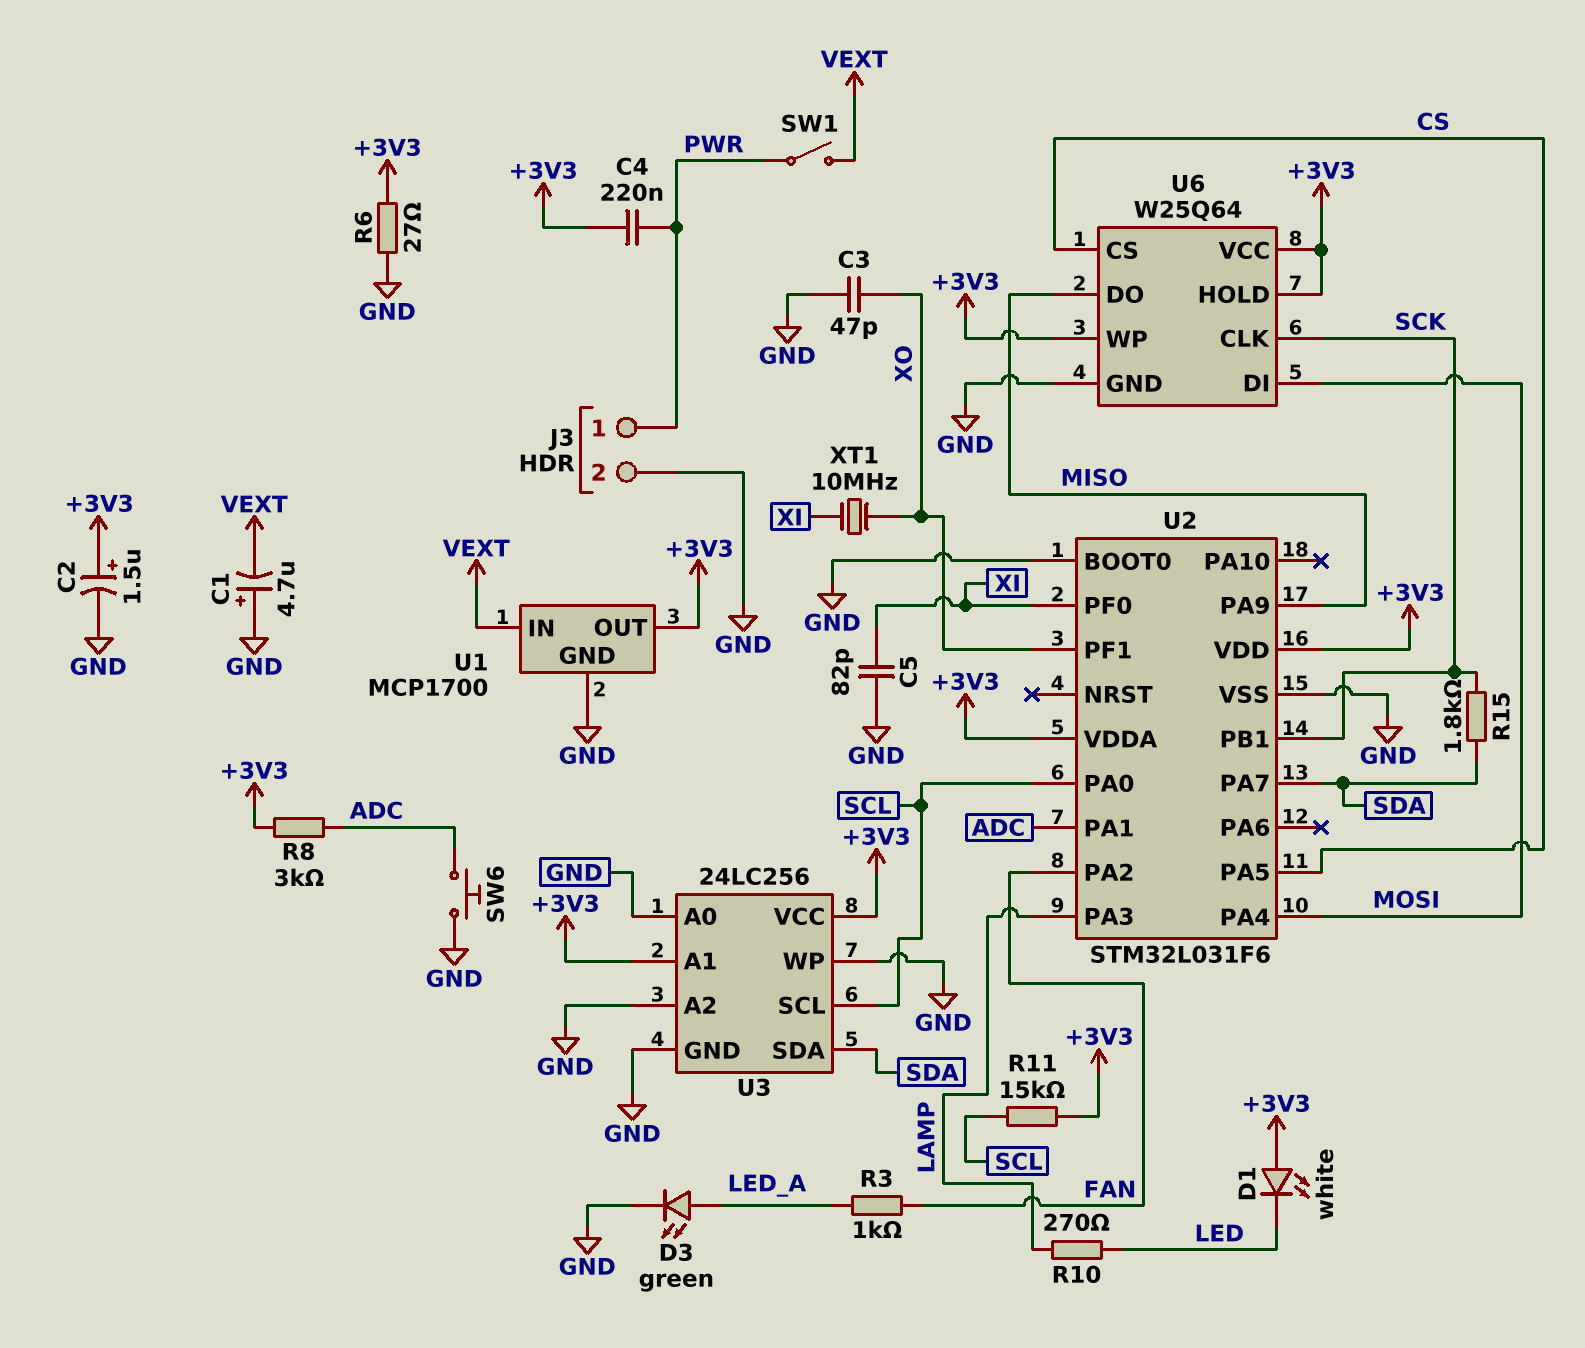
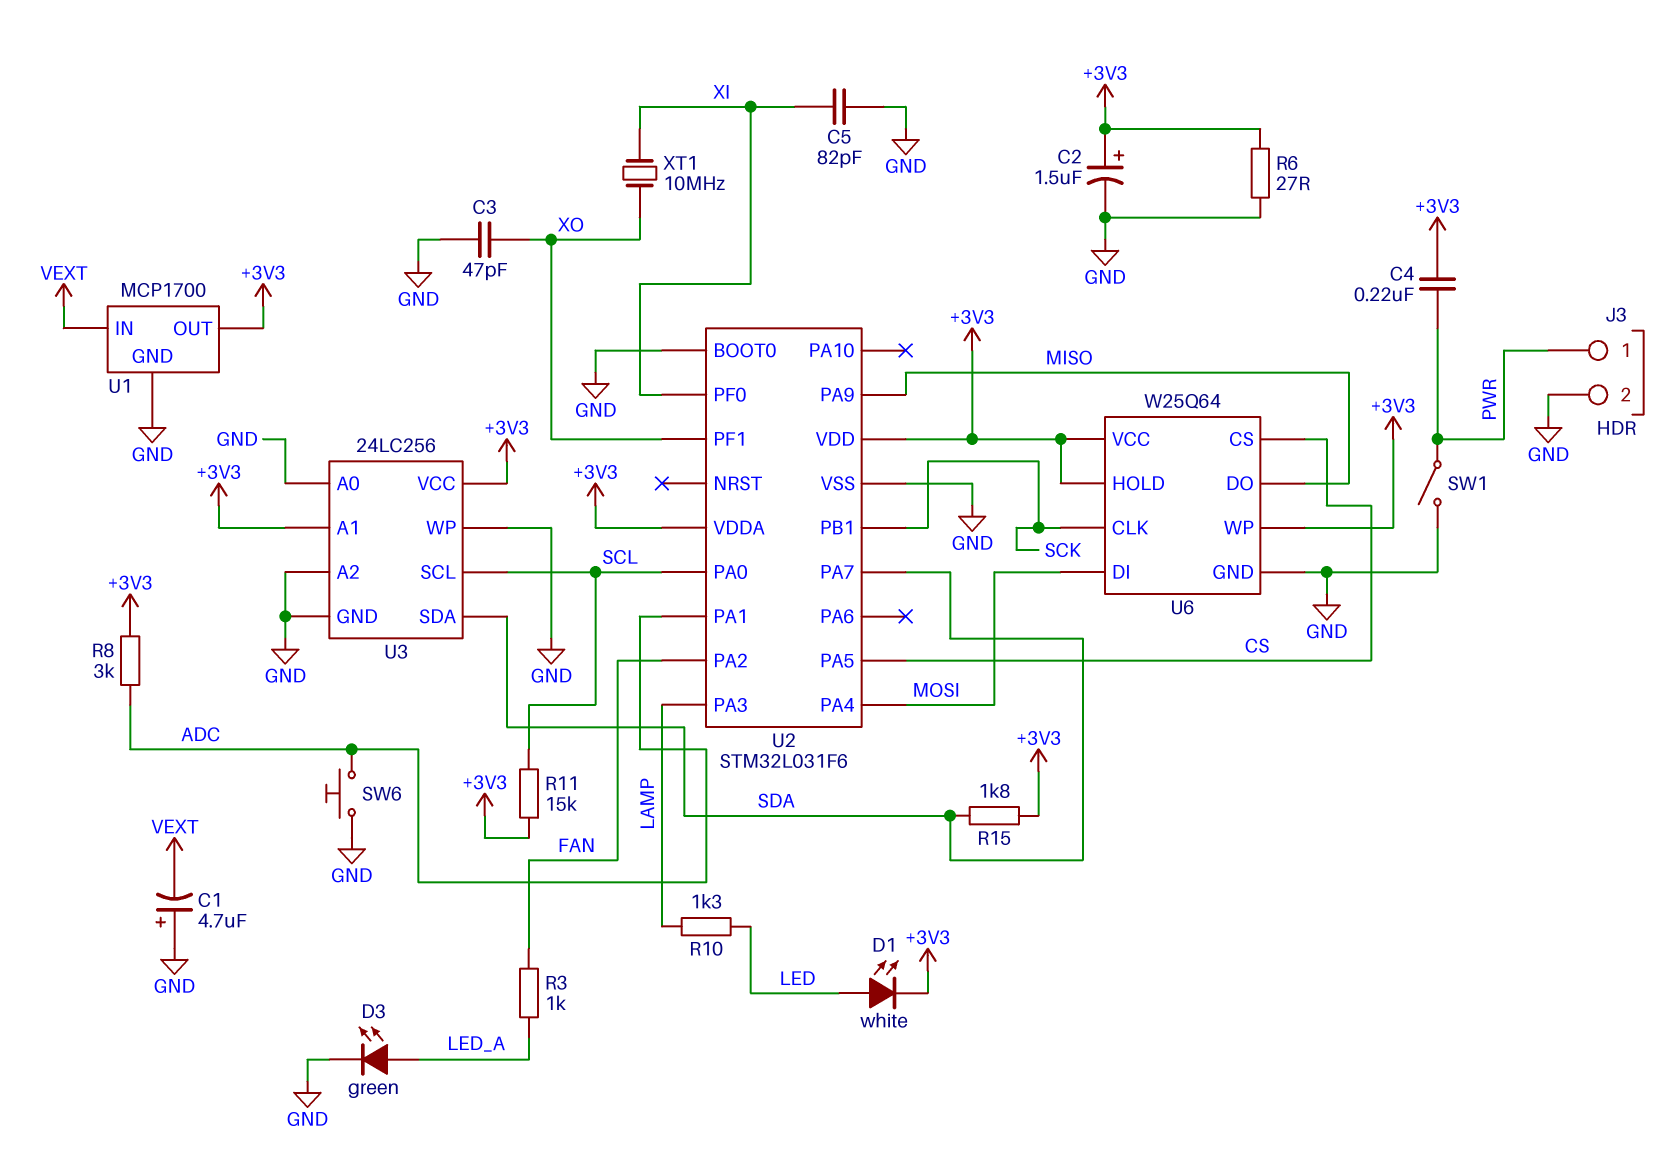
D1: LED white (A +3V3, K LED) -> LED white (A LED, K +3V3)
R10: 270 (LAMP, LED) -> 1.3k (LAMP, LED)
R15: 1.8k (SCK, SDA) -> 1.8k (+3V3, SDA)
SW1: switch (PWR, VEXT) -> switch (GND, PWR)

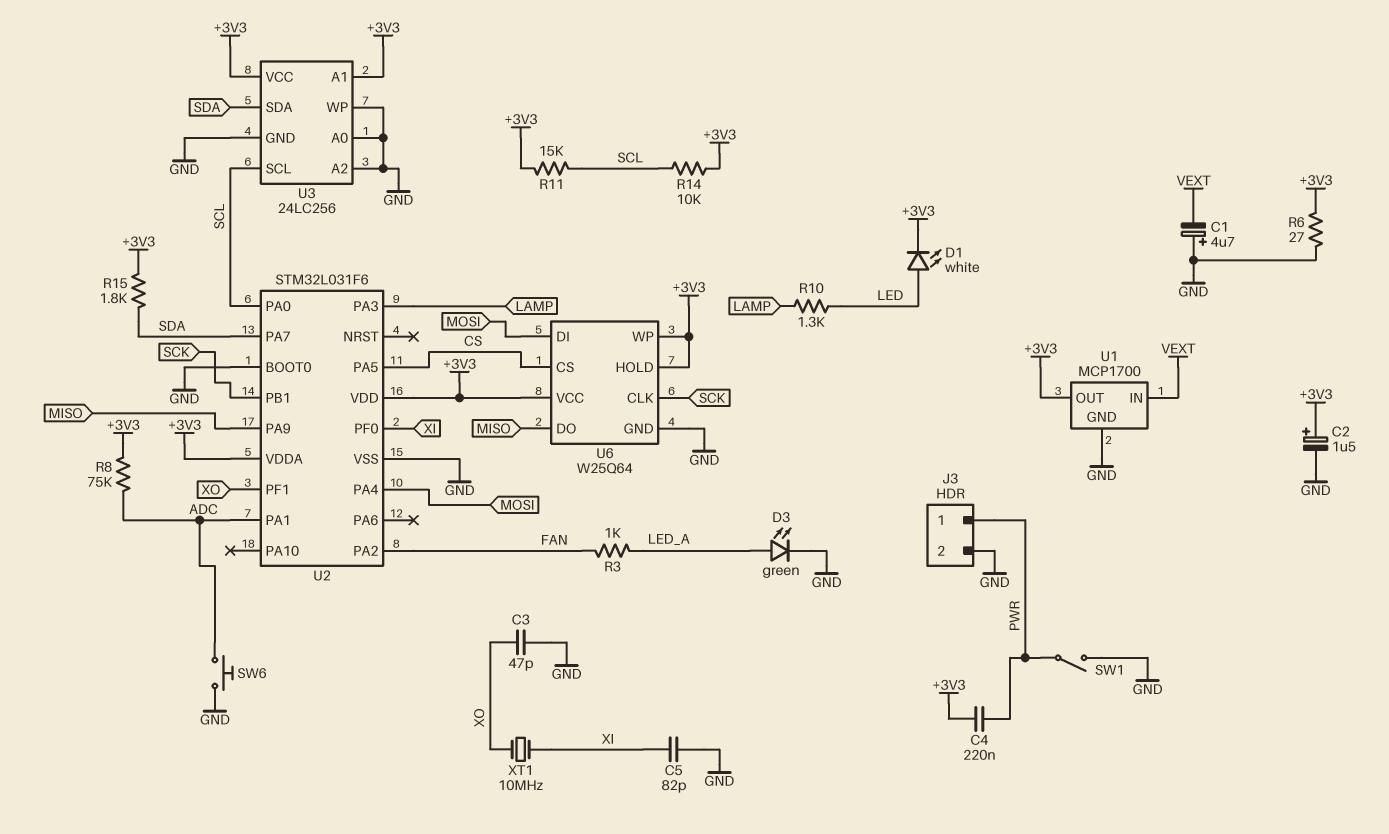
R8: 3k (+3V3, ADC) -> 75k (+3V3, ADC)
R14: none -> 10k (+3V3, SCL)

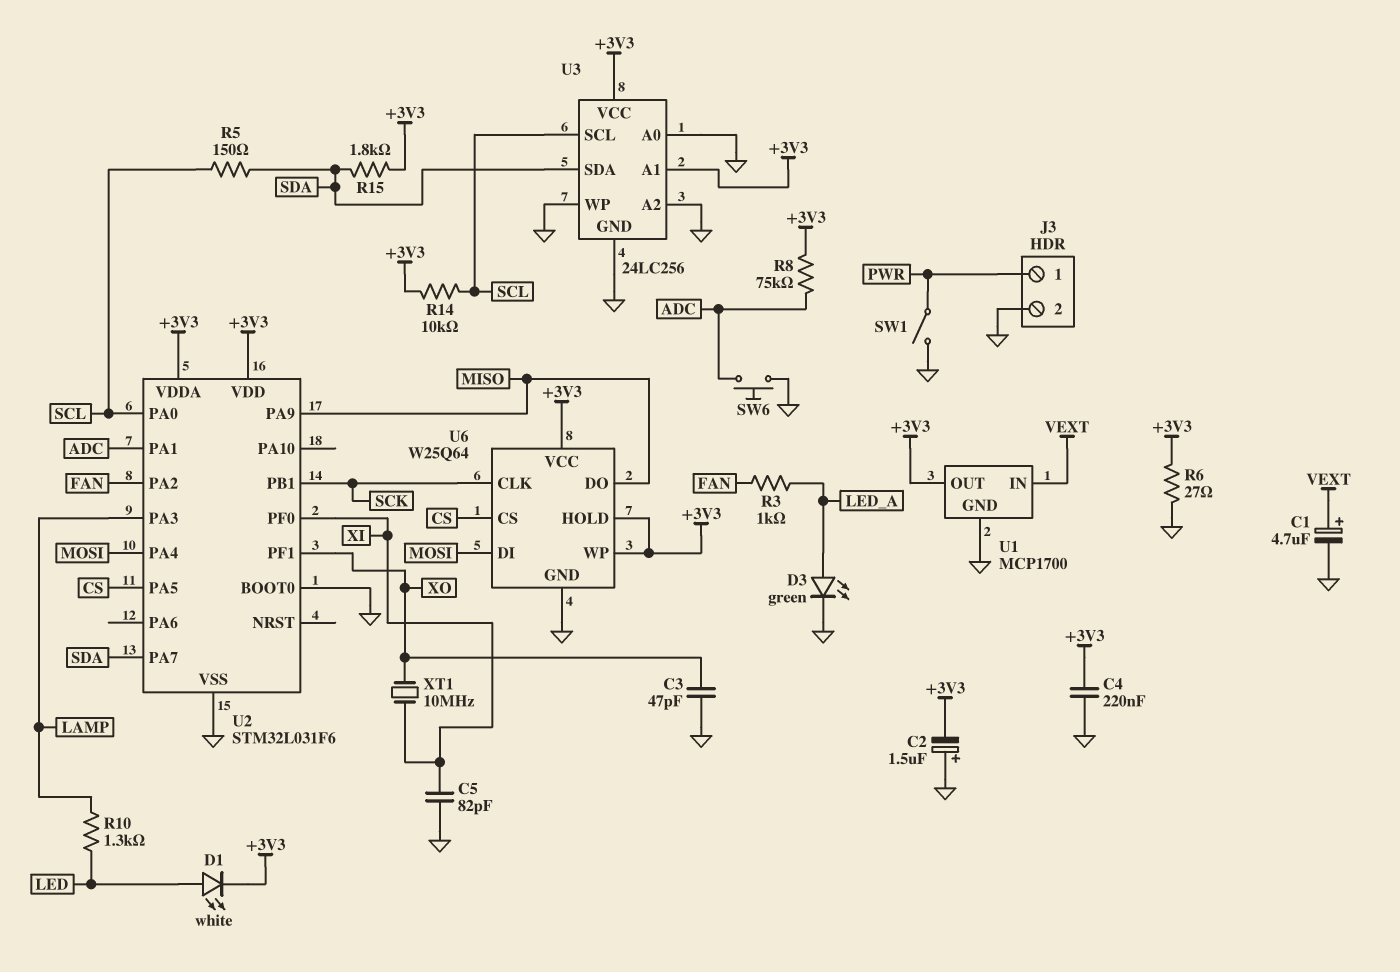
C1: 4.7uF (plus GND, minus VEXT) -> 4.7uF (plus VEXT, minus GND)
C2: 1.5uF (plus +3V3, minus GND) -> 1.5uF (plus GND, minus +3V3)
C4: 220nF (+3V3, PWR) -> 220nF (+3V3, GND)
R5: none -> 150 (SCL, SDA)
R11: 15k (+3V3, SCL) -> none

